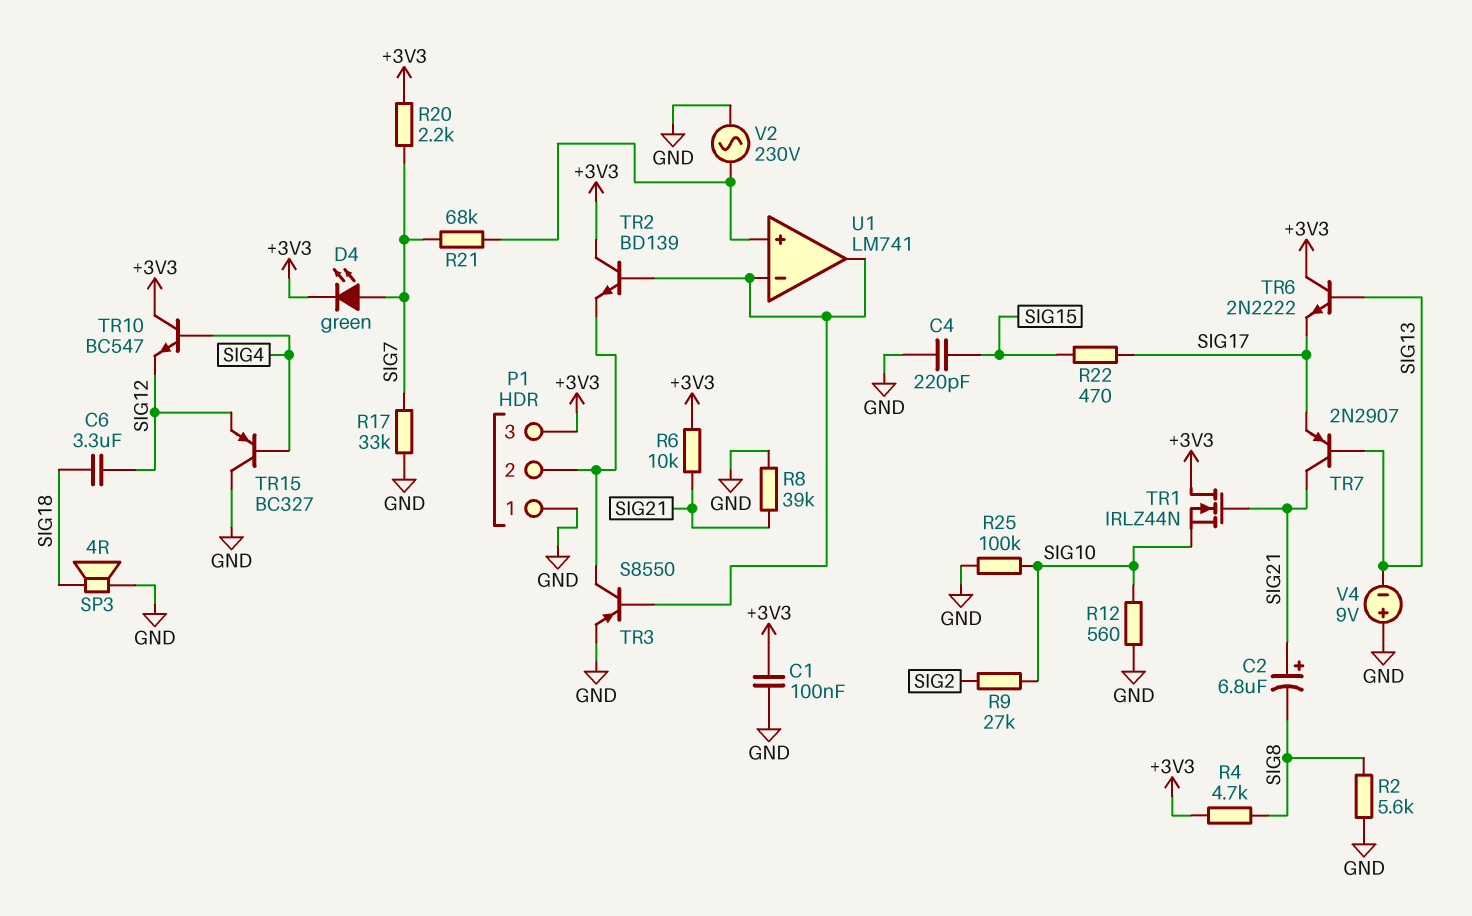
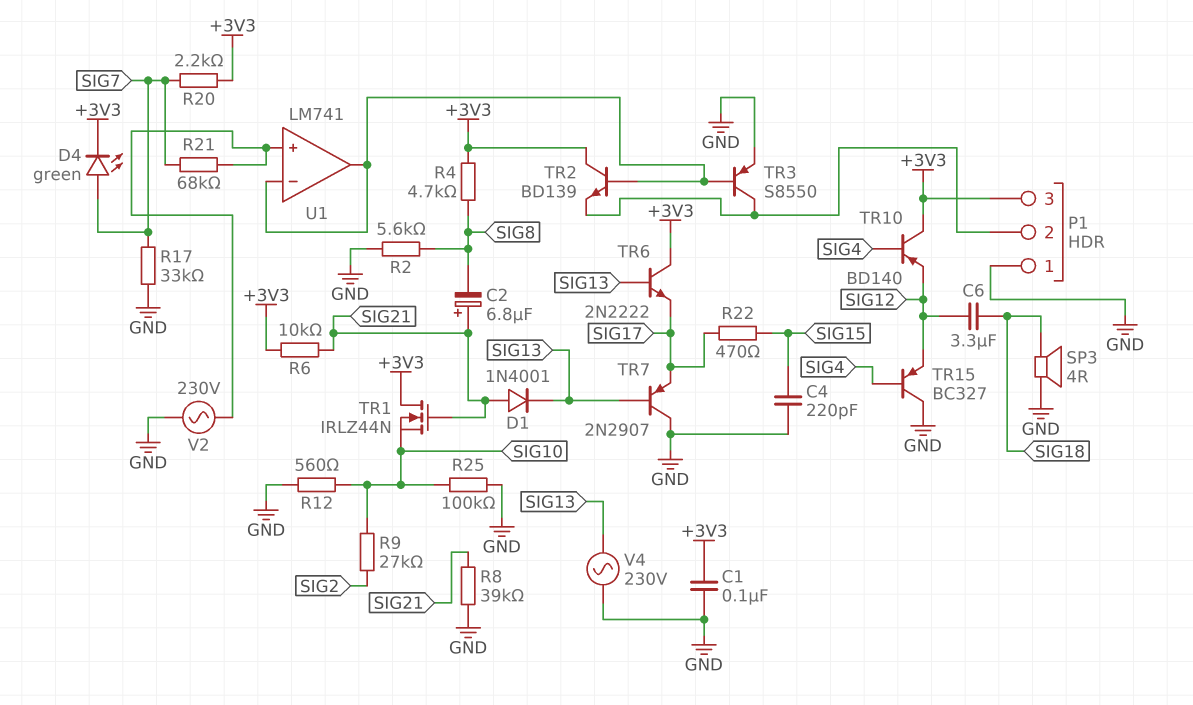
D1: none -> diode 1N4001 (A SIG21, K SIG13)
TR7: PNP 2N2907 (B SIG13, C SIG21, E SIG17) -> PNP 2N2907 (B SIG13, C GND, E SIG17)
TR10: NPN BC547 (B SIG4, C +3V3, E SIG12) -> PNP BD140 (B SIG4, C +3V3, E SIG12)
V4: 9V (plus GND, minus SIG13) -> AC 230V (GND, SIG13)

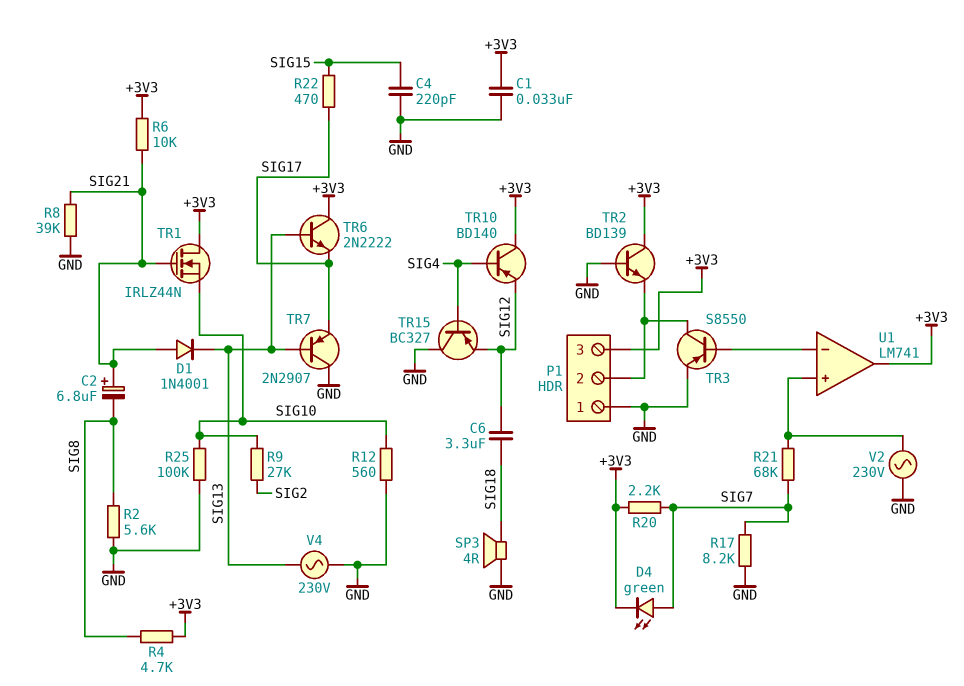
C1: 100nF (+3V3, GND) -> 33nF (+3V3, GND)
R17: 33k (GND, SIG7) -> 8.2k (GND, SIG7)
TR2: NPN BD139 (B U1/in-, C +3V3, E P1/2) -> NPN BD139 (B GND, C +3V3, E P1/2)
U1 pin out: U1/in- -> +3V3

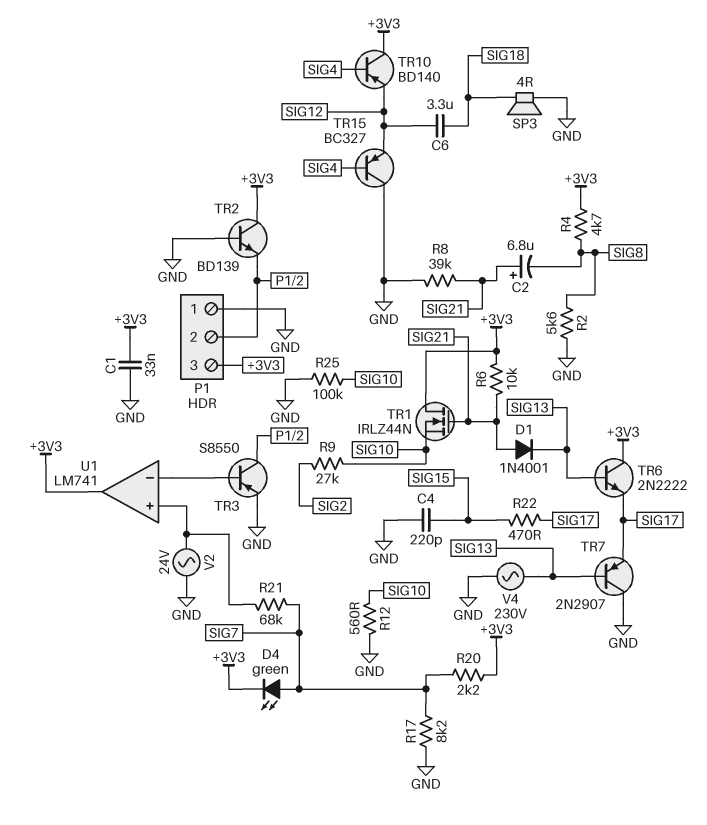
V2: AC 230V (GND, U1/in+) -> AC 24V (GND, U1/in+)

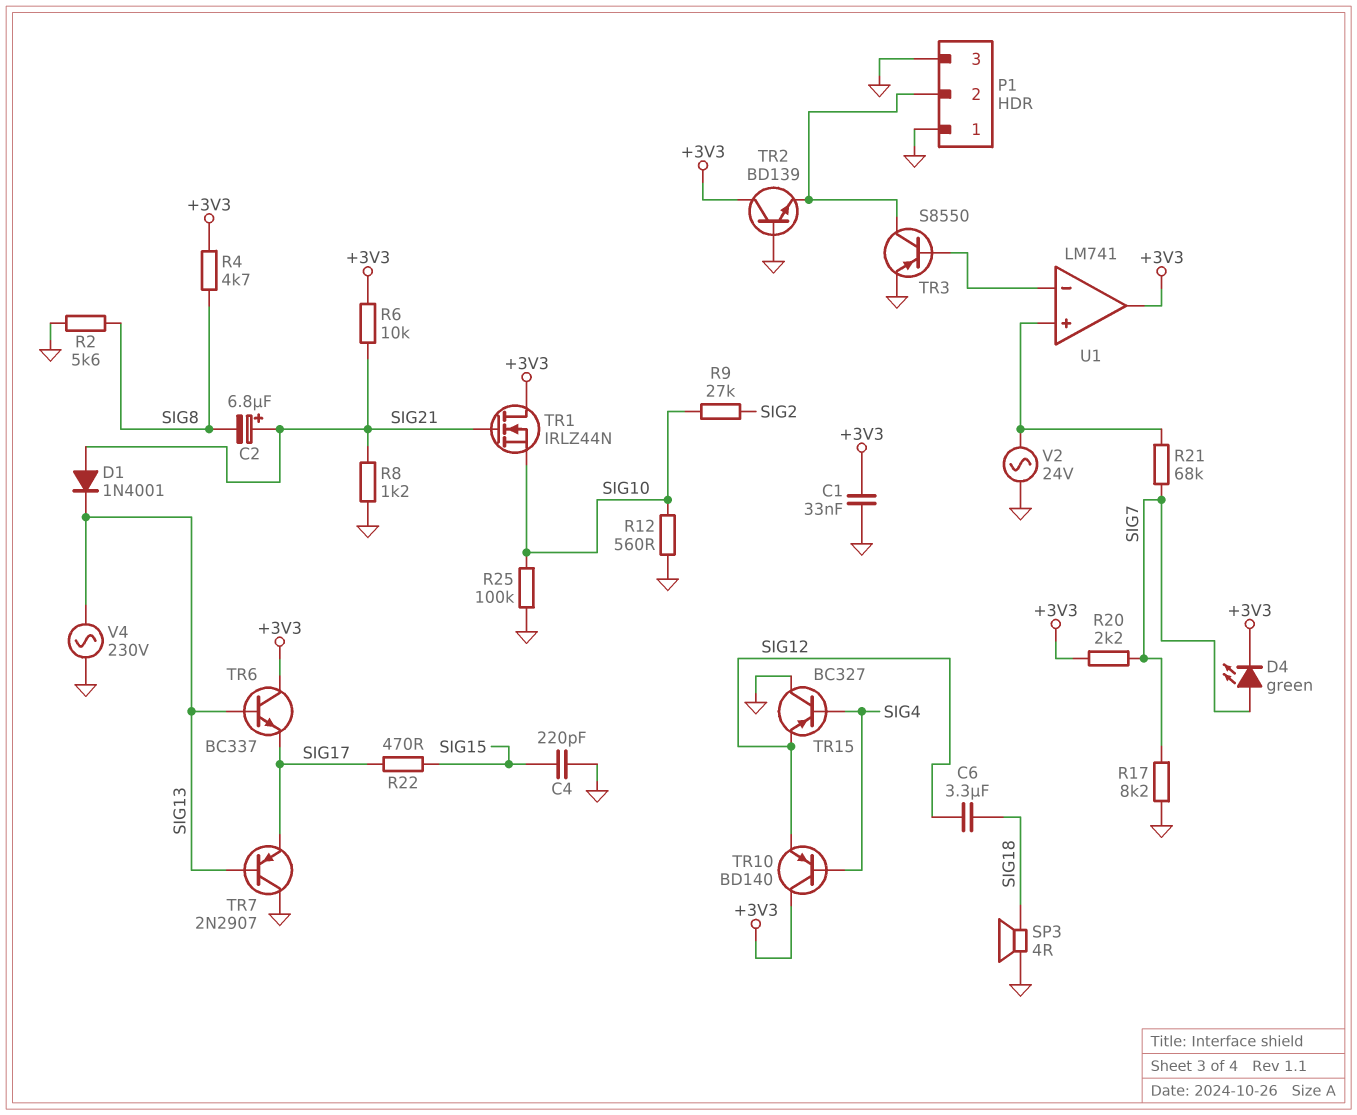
P1 pin 3: +3V3 -> GND
R8: 39k (GND, SIG21) -> 1.2k (GND, SIG21)
TR6: NPN 2N2222 (B SIG13, C +3V3, E SIG17) -> NPN BC337 (B SIG13, C +3V3, E SIG17)

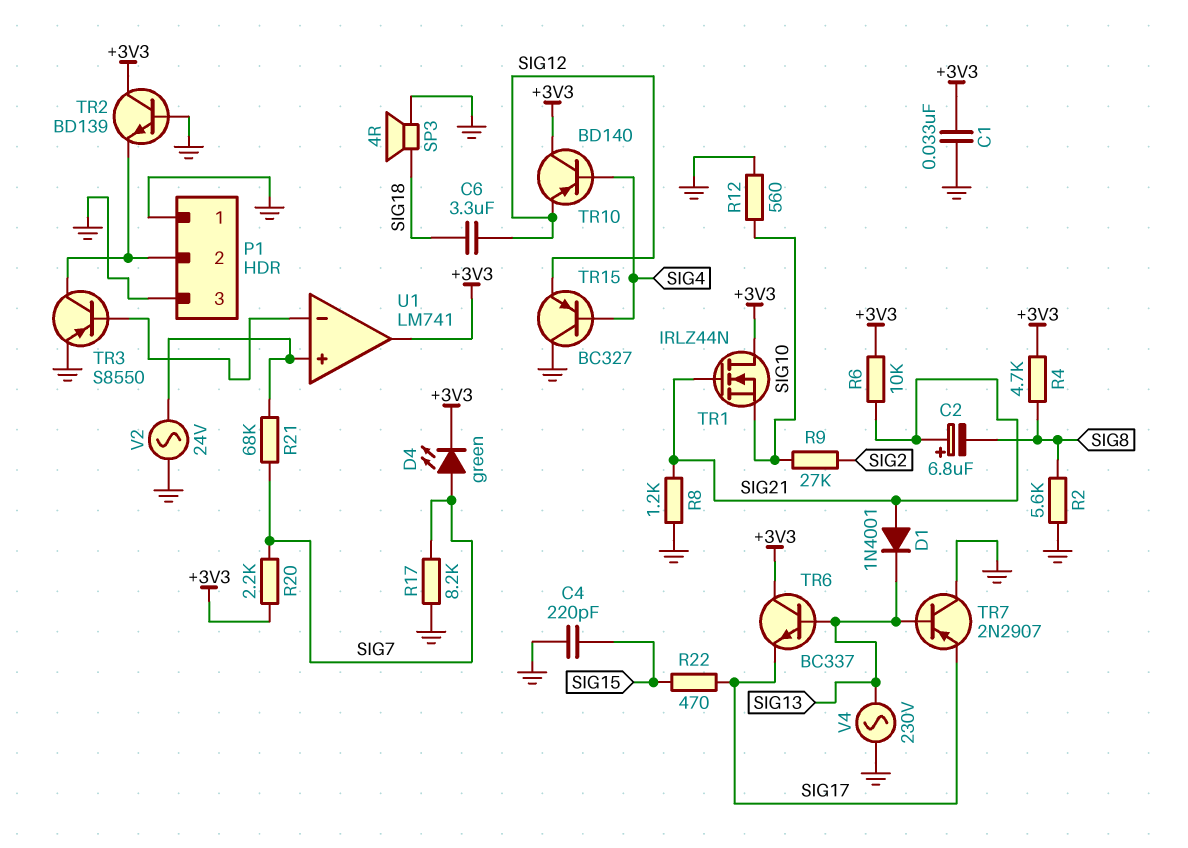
R25: 100k (GND, SIG10) -> none

